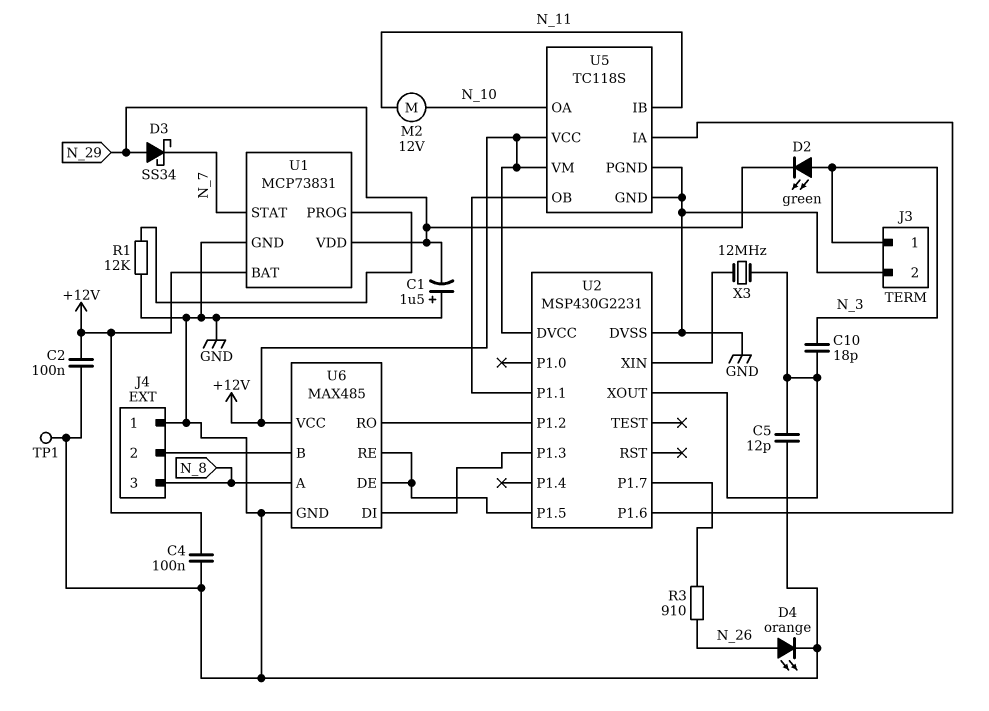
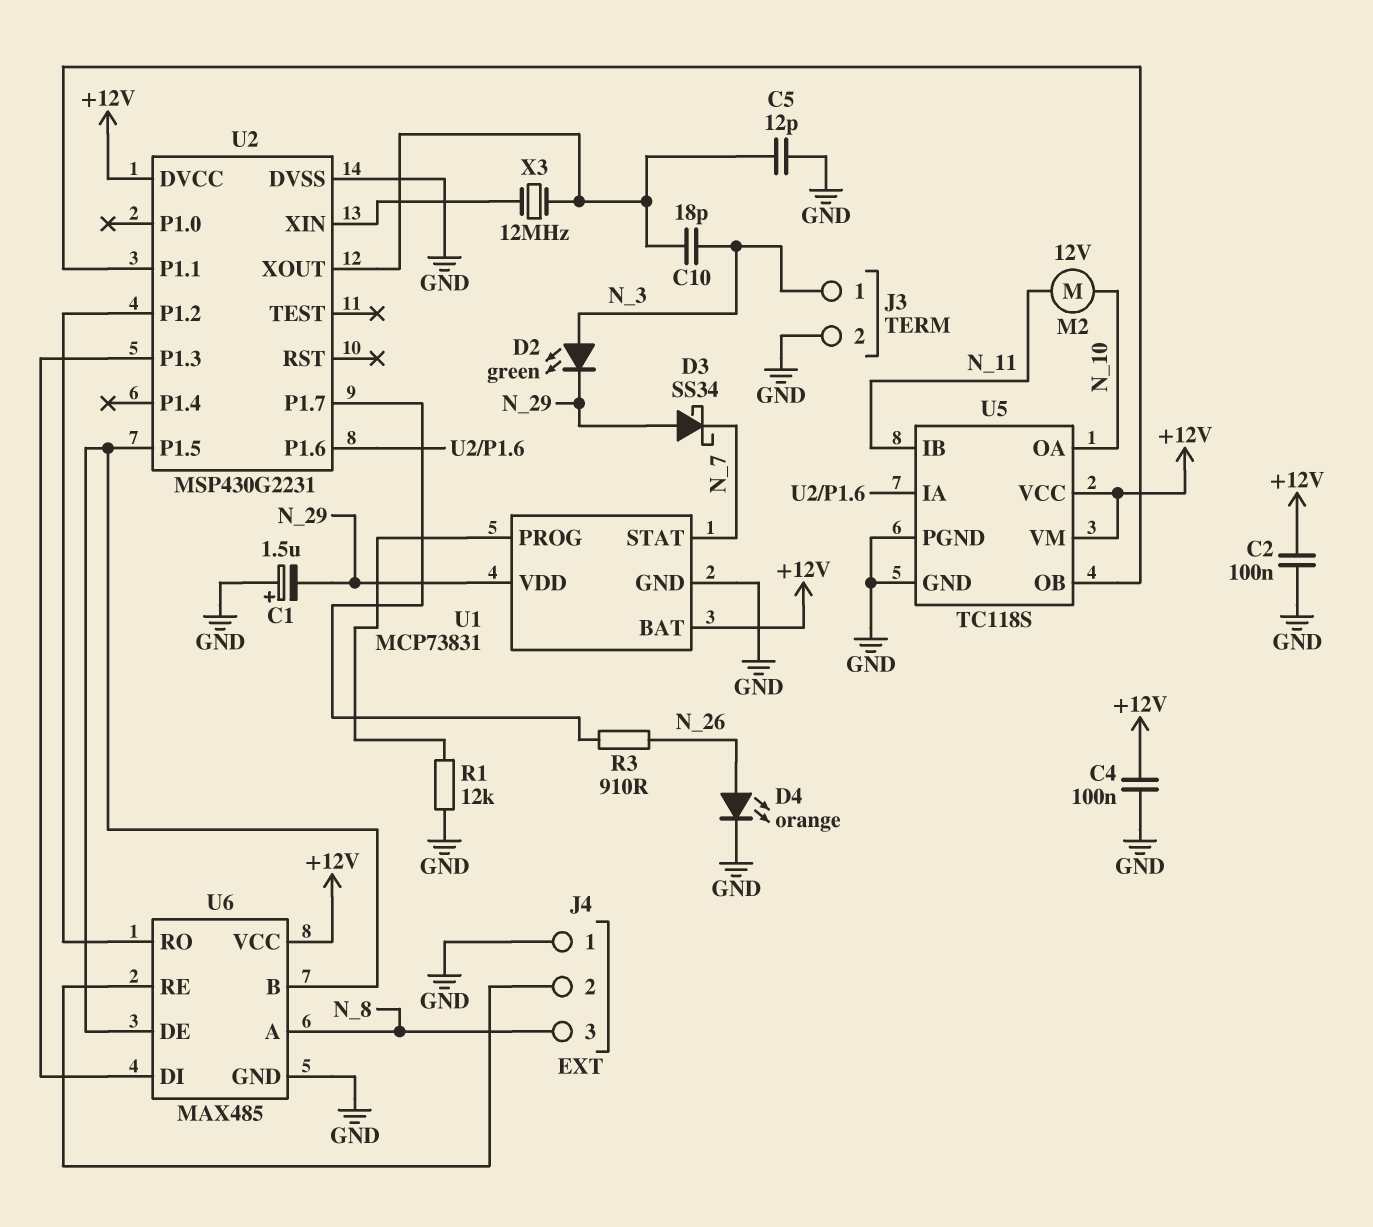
TP1: test point (GND) -> none
U6 pin B: J4/2 -> U2/P1.5
U6 pin RE: U2/P1.5 -> J4/2

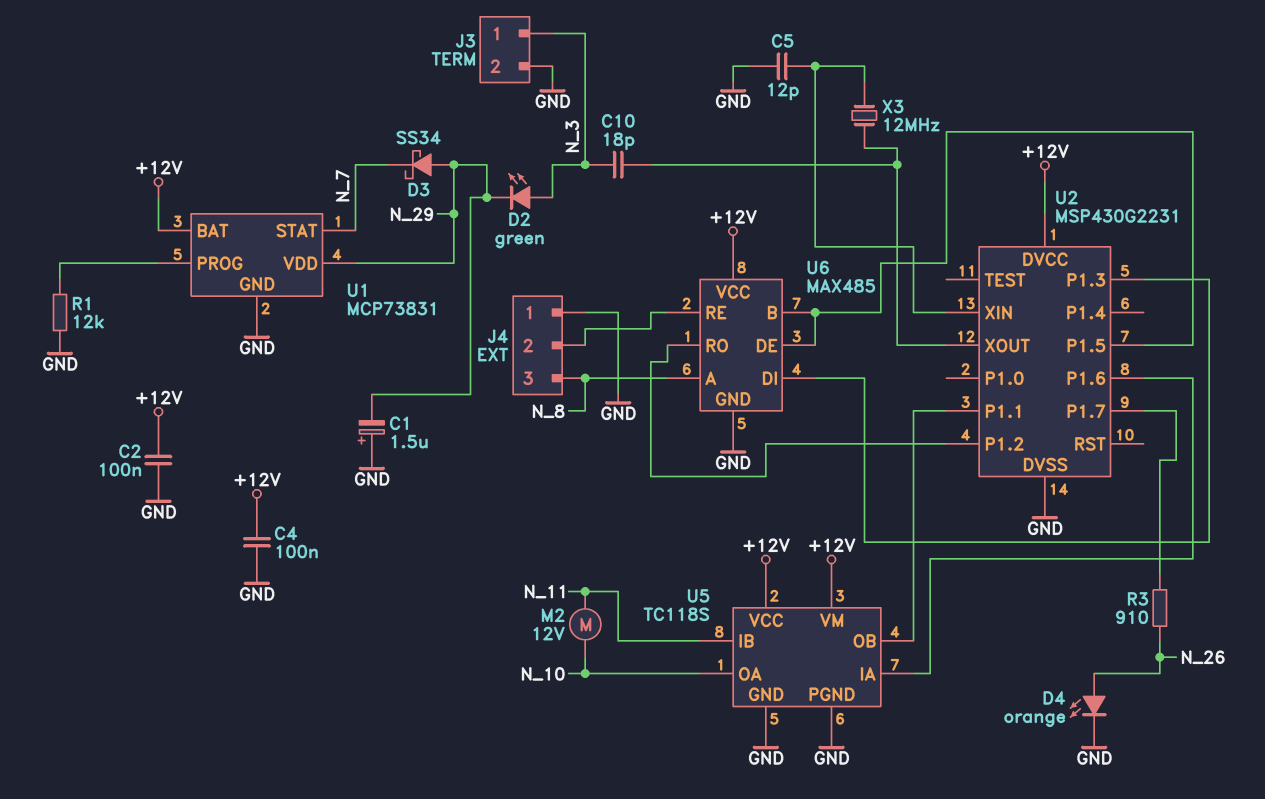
C5: 12pF (GND, U2/XOUT) -> 12pF (GND, U2/XIN)

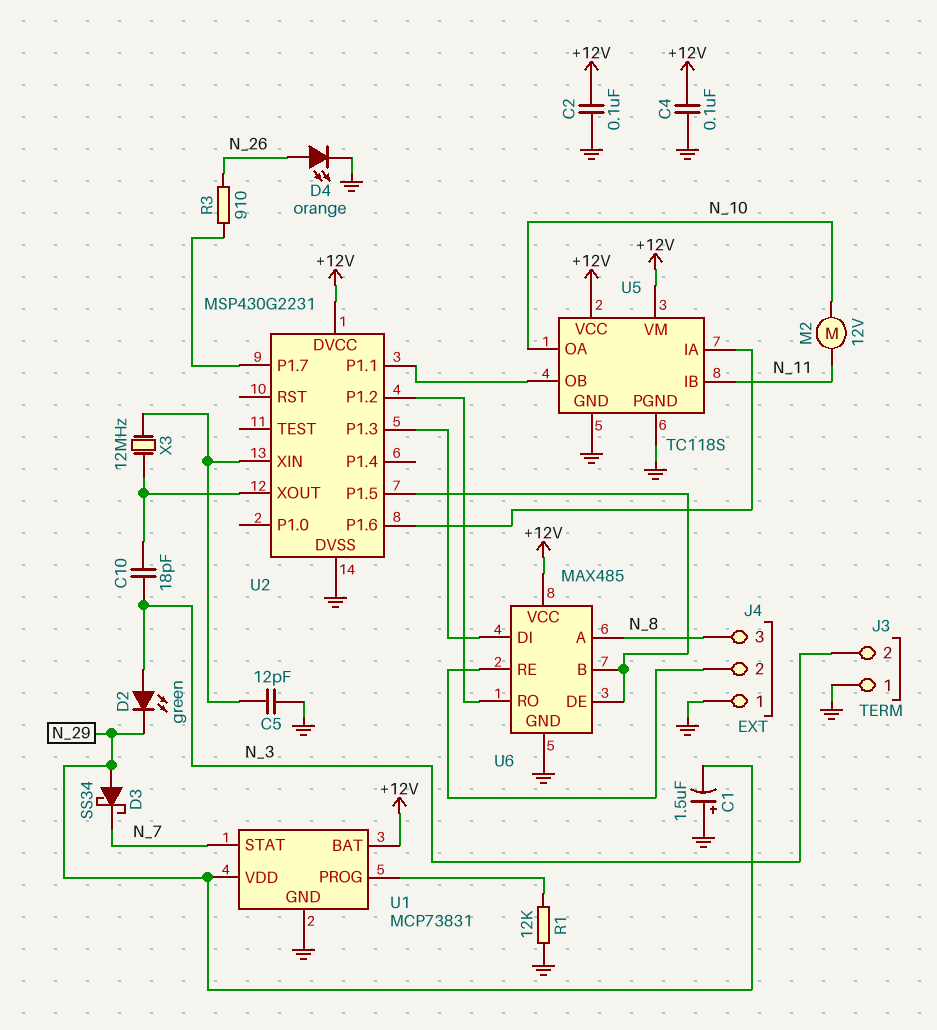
J3 pin 1: N_3 -> GND
J3 pin 2: GND -> N_3

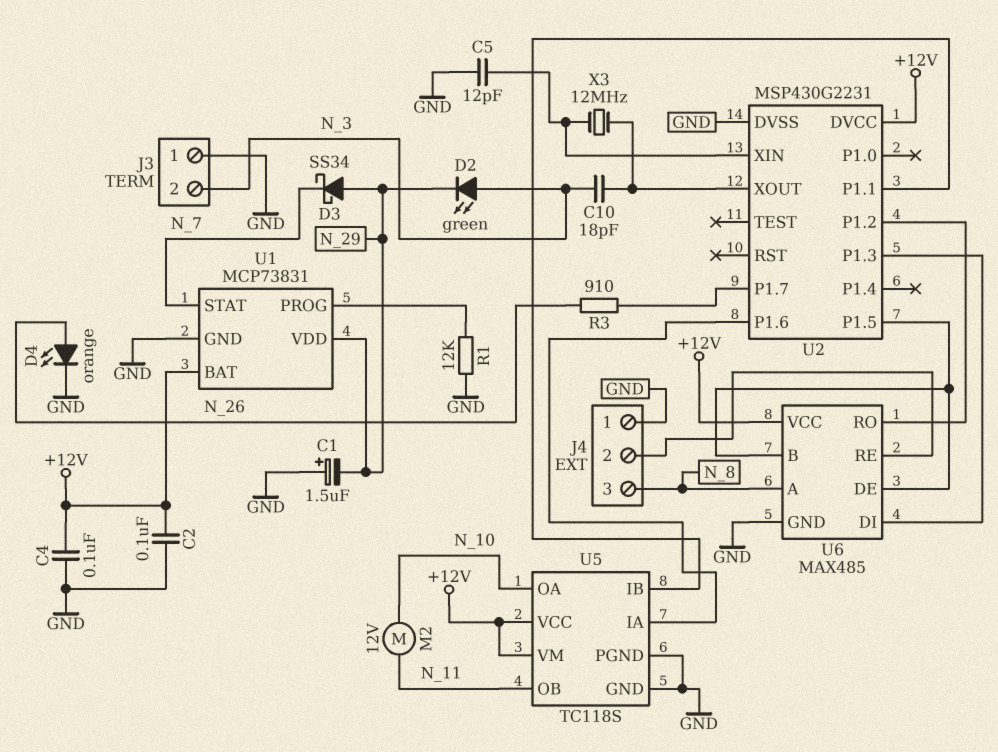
U5 pin IB: N_11 -> U2/P1.1
U5 pin OB: U2/P1.1 -> N_11

